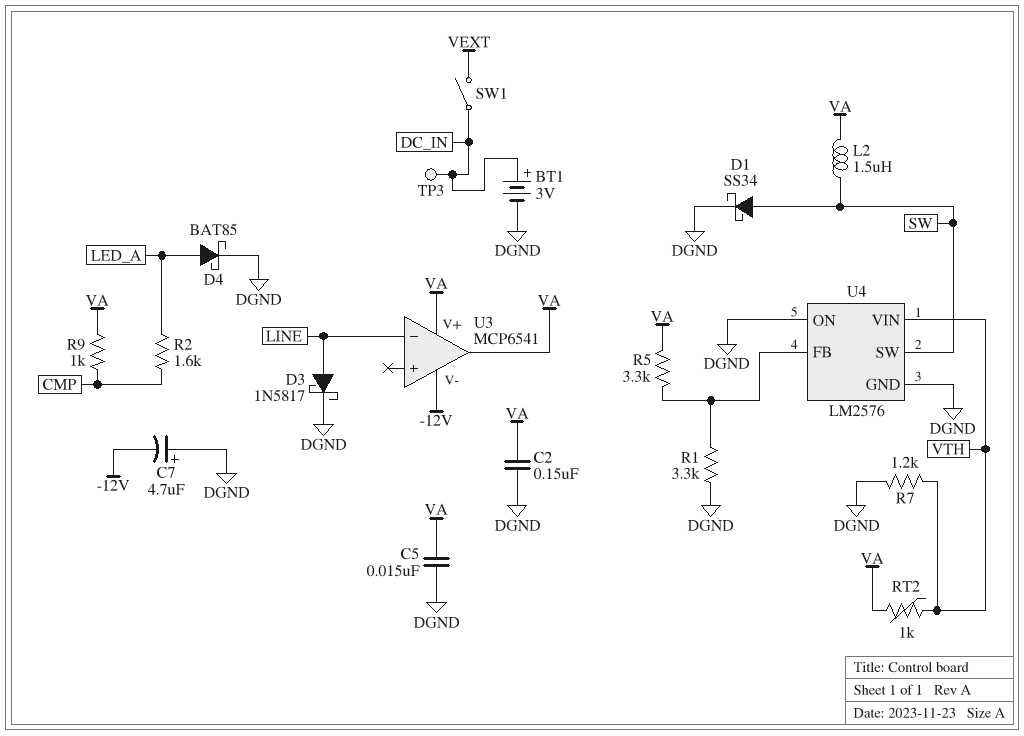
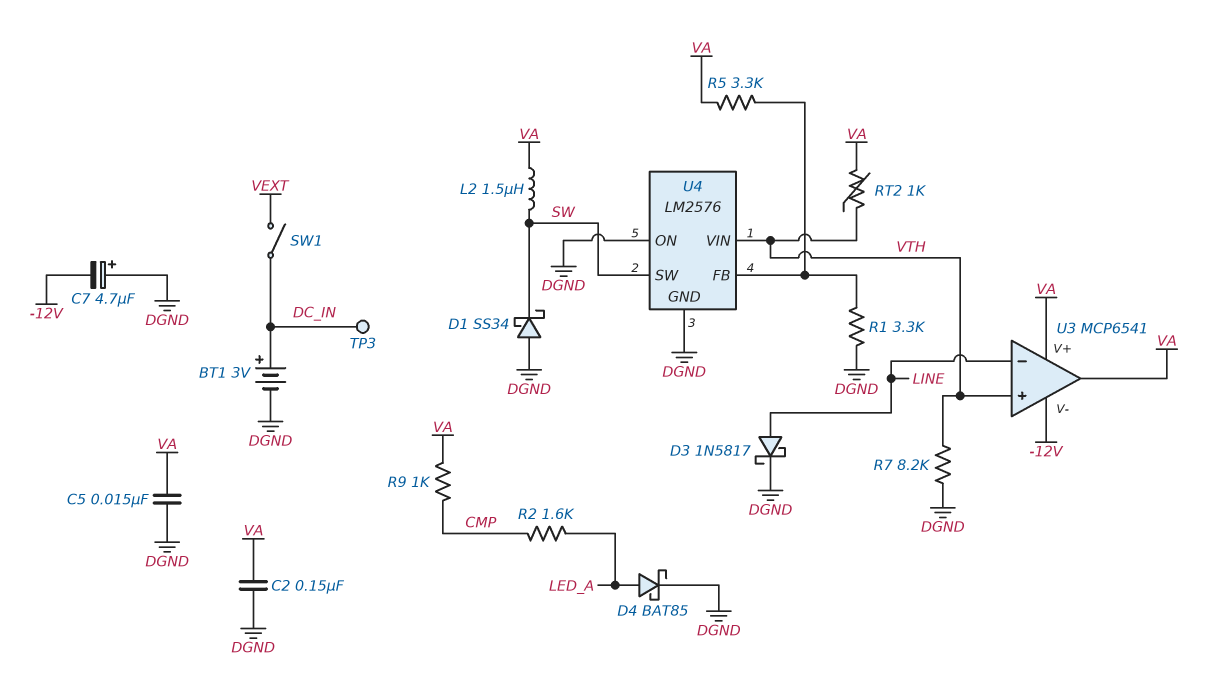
D1: schottky SS34 (A SW, K DGND) -> schottky SS34 (A DGND, K SW)
R7: 1.2k (DGND, VTH) -> 8.2k (DGND, VTH)
U3 pin in+: none -> VTH

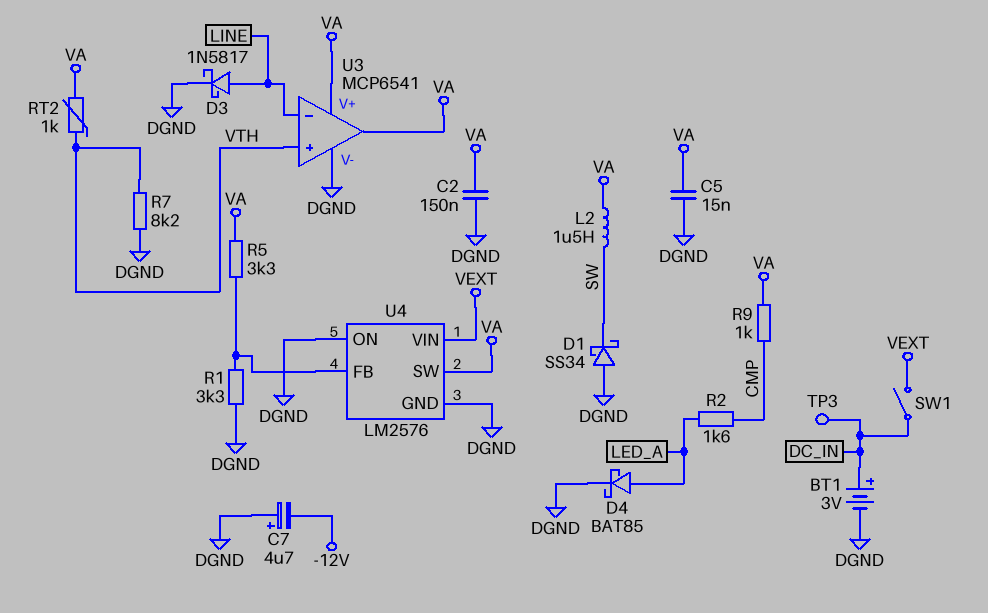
U3 pin V-: -12V -> DGND
U4 pin SW: SW -> VA
U4 pin VIN: VTH -> VEXT

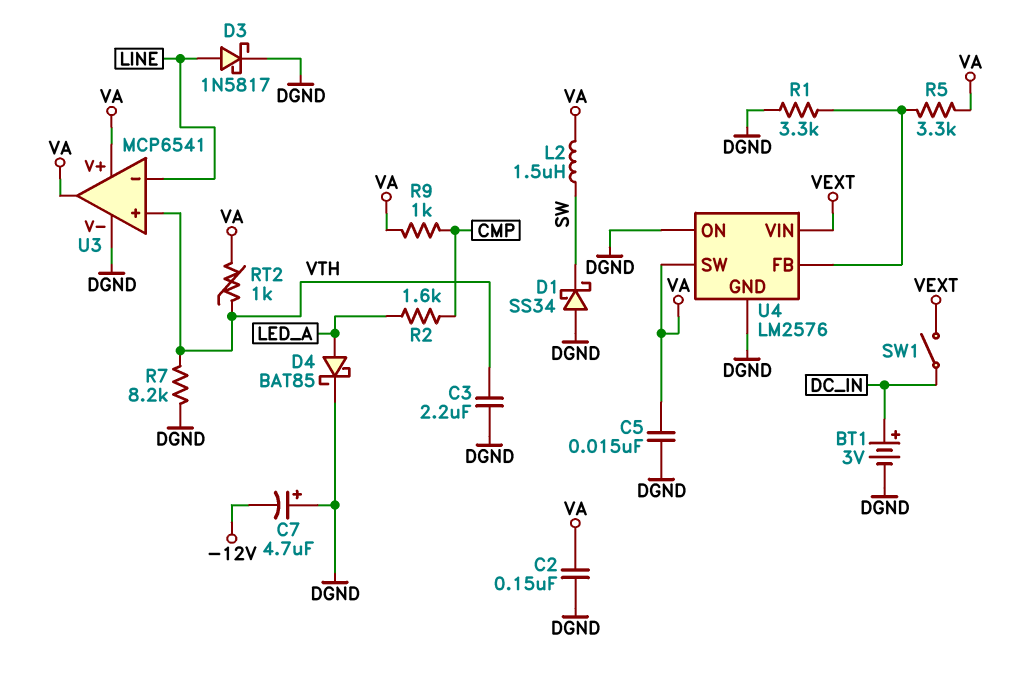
C3: none -> 2.2uF (DGND, VTH)
TP3: test point (DC_IN) -> none

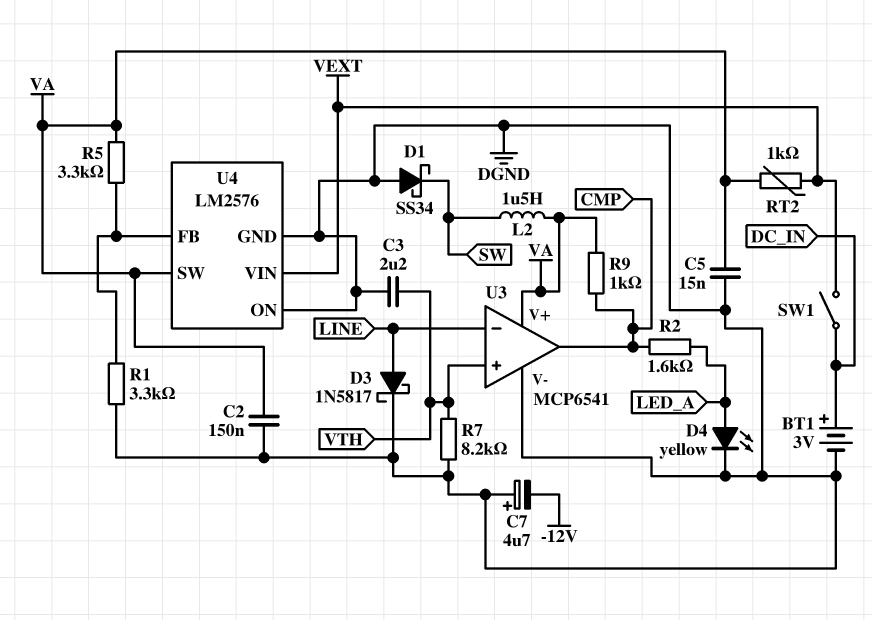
D4: schottky BAT85 (A LED_A, K DGND) -> LED yellow (A LED_A, K DGND)
RT2: 1k (VA, VTH) -> 1k (VA, VEXT)
U3 pin out: VA -> CMP

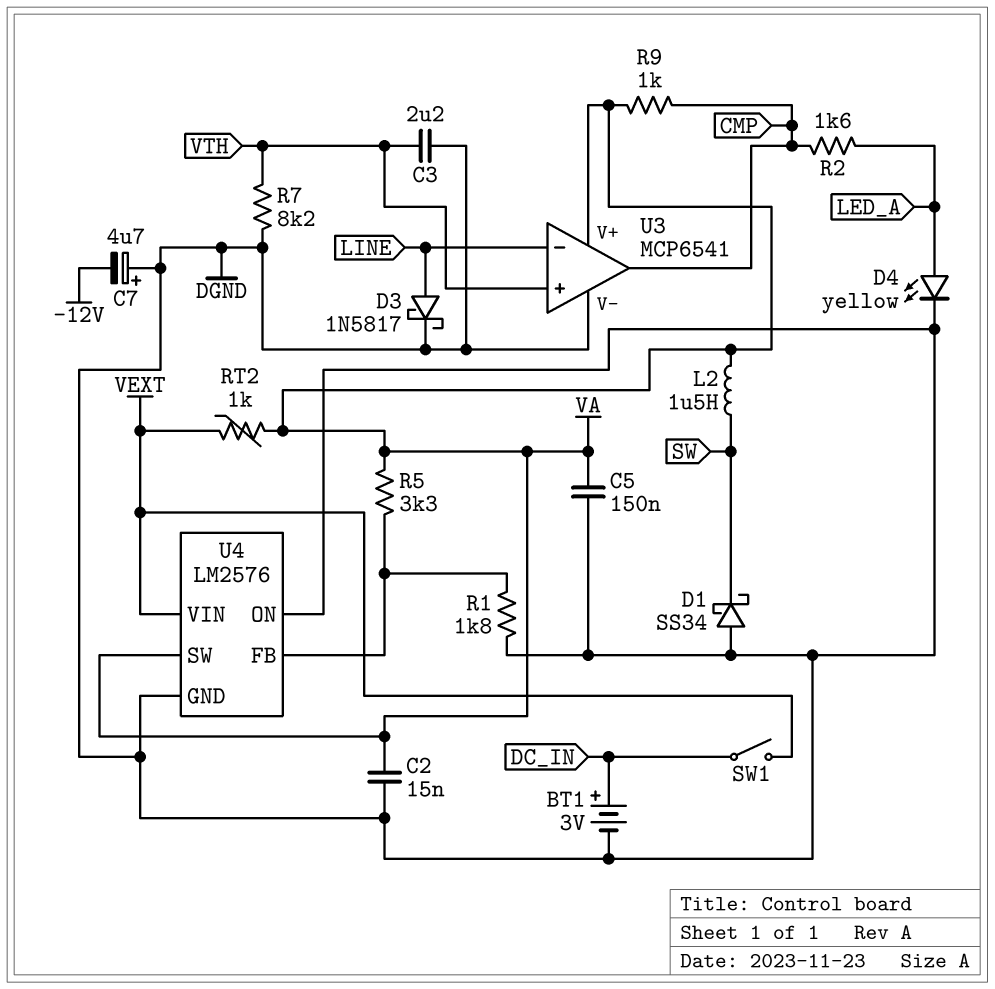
C2: 150nF (DGND, VA) -> 15nF (DGND, VA)
C5: 15nF (DGND, VA) -> 150nF (DGND, VA)
R1: 3.3k (DGND, U4/FB) -> 1.8k (DGND, U4/FB)

